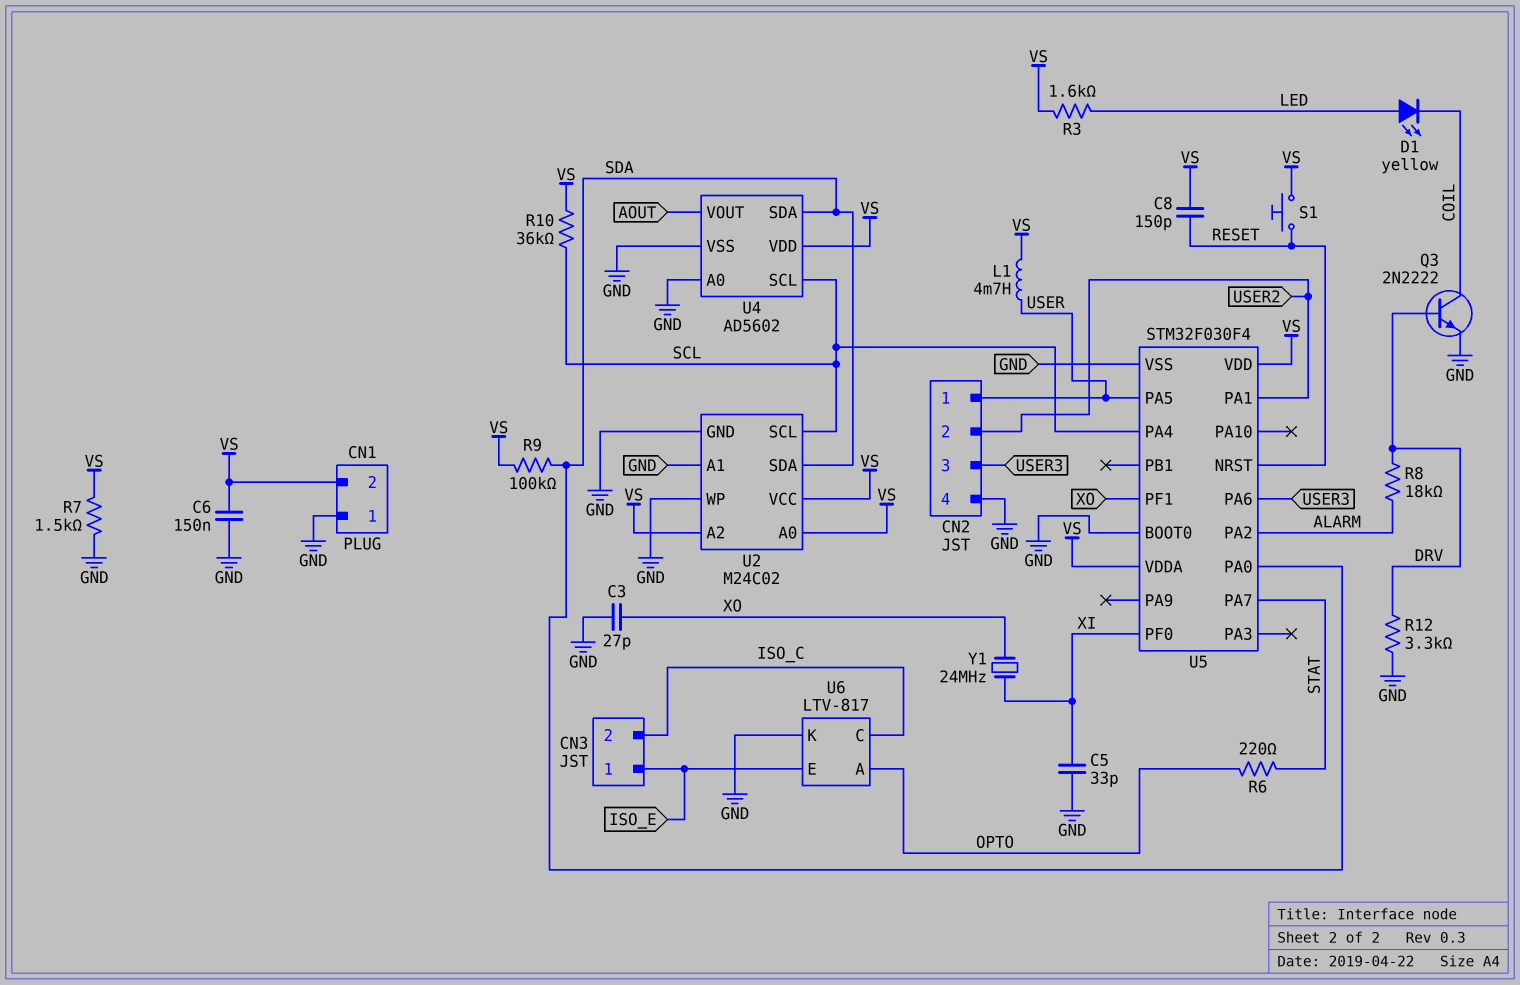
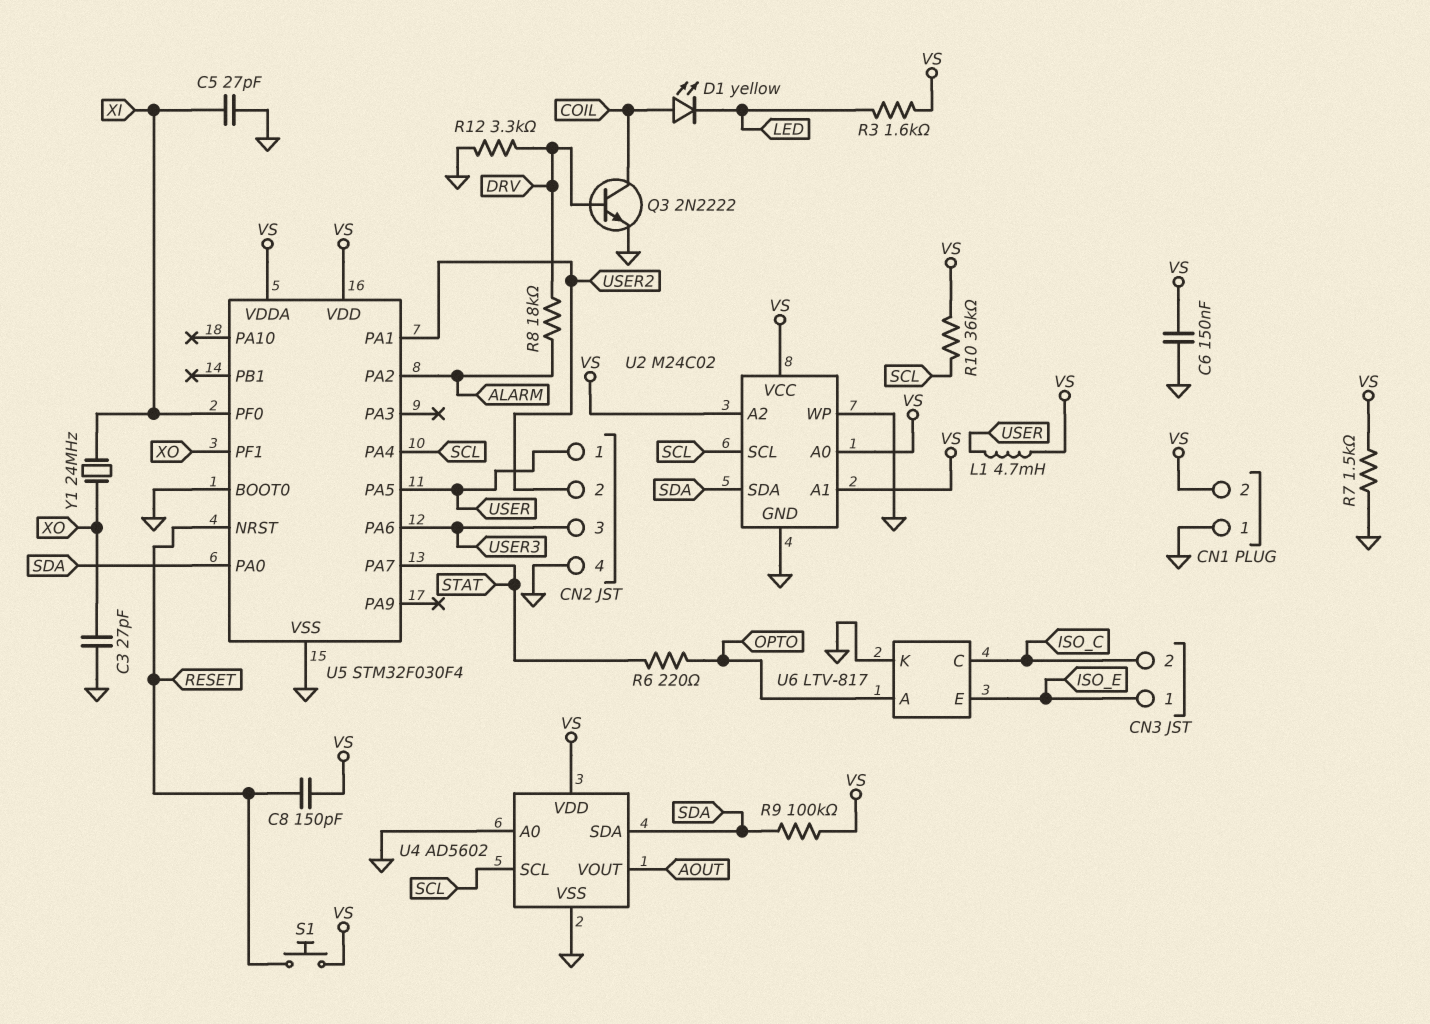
C5: 33pF (GND, XI) -> 27pF (GND, XI)
D1: LED yellow (A LED, K COIL) -> LED yellow (A COIL, K LED)
U2 pin A1: GND -> VS

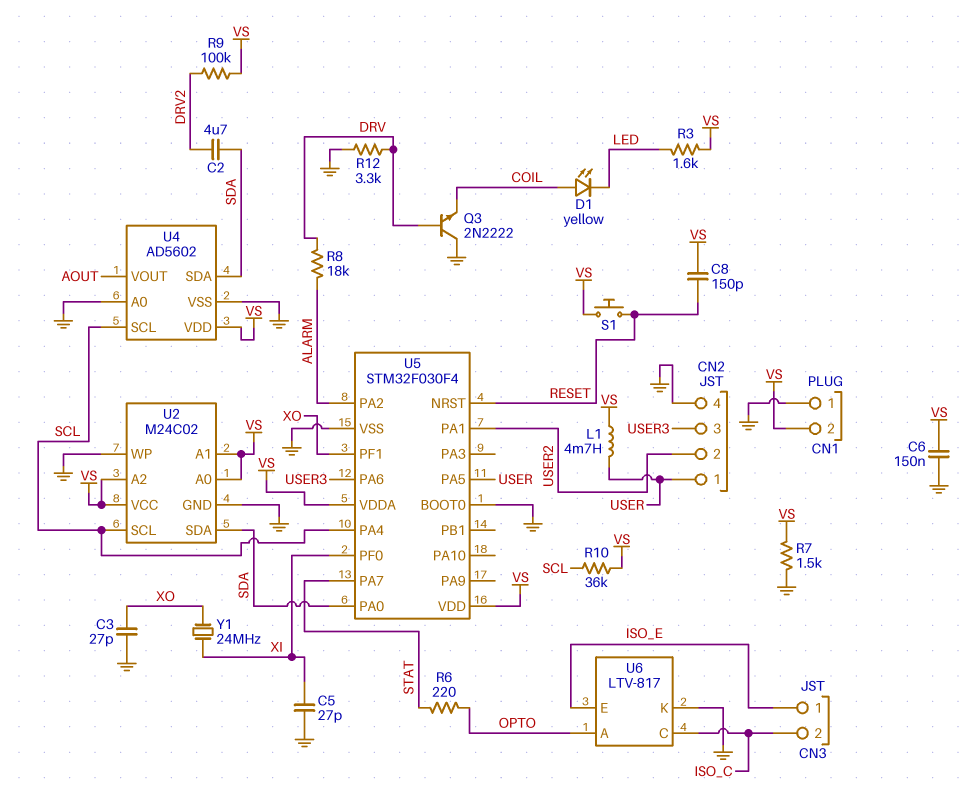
C2: none -> 4.7uF (DRV2, SDA)
Q3: NPN 2N2222 (B DRV, C COIL, E GND) -> NPN 2N2222 (B DRV, C GND, E COIL)
R9: 100k (SDA, VS) -> 100k (DRV2, VS)

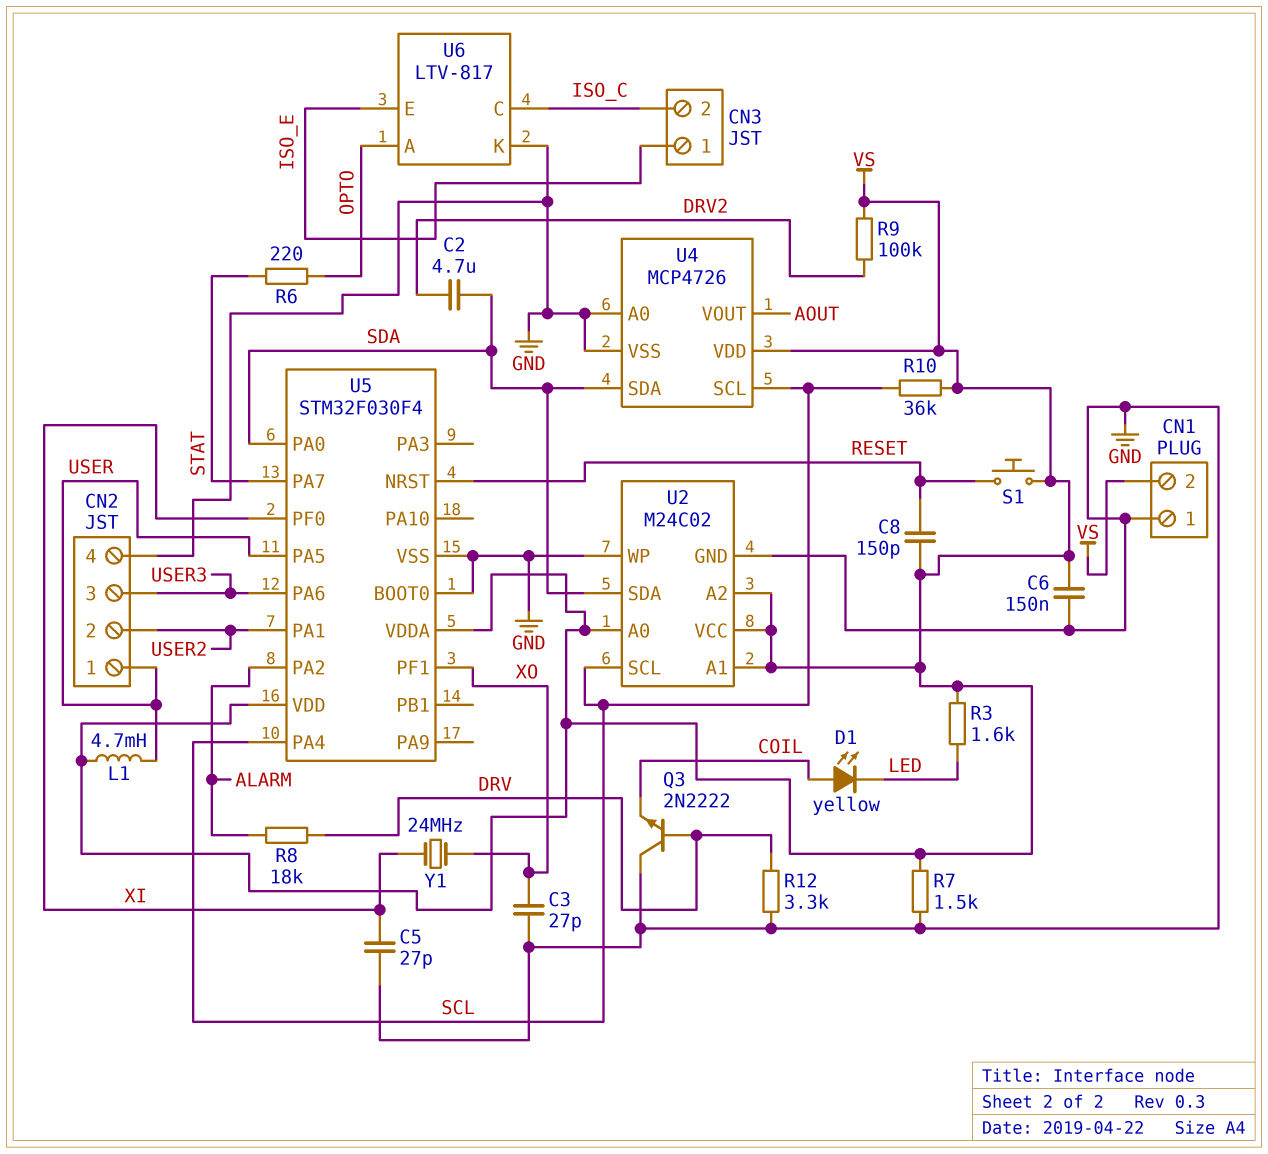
U4: AD5602 -> MCP4726

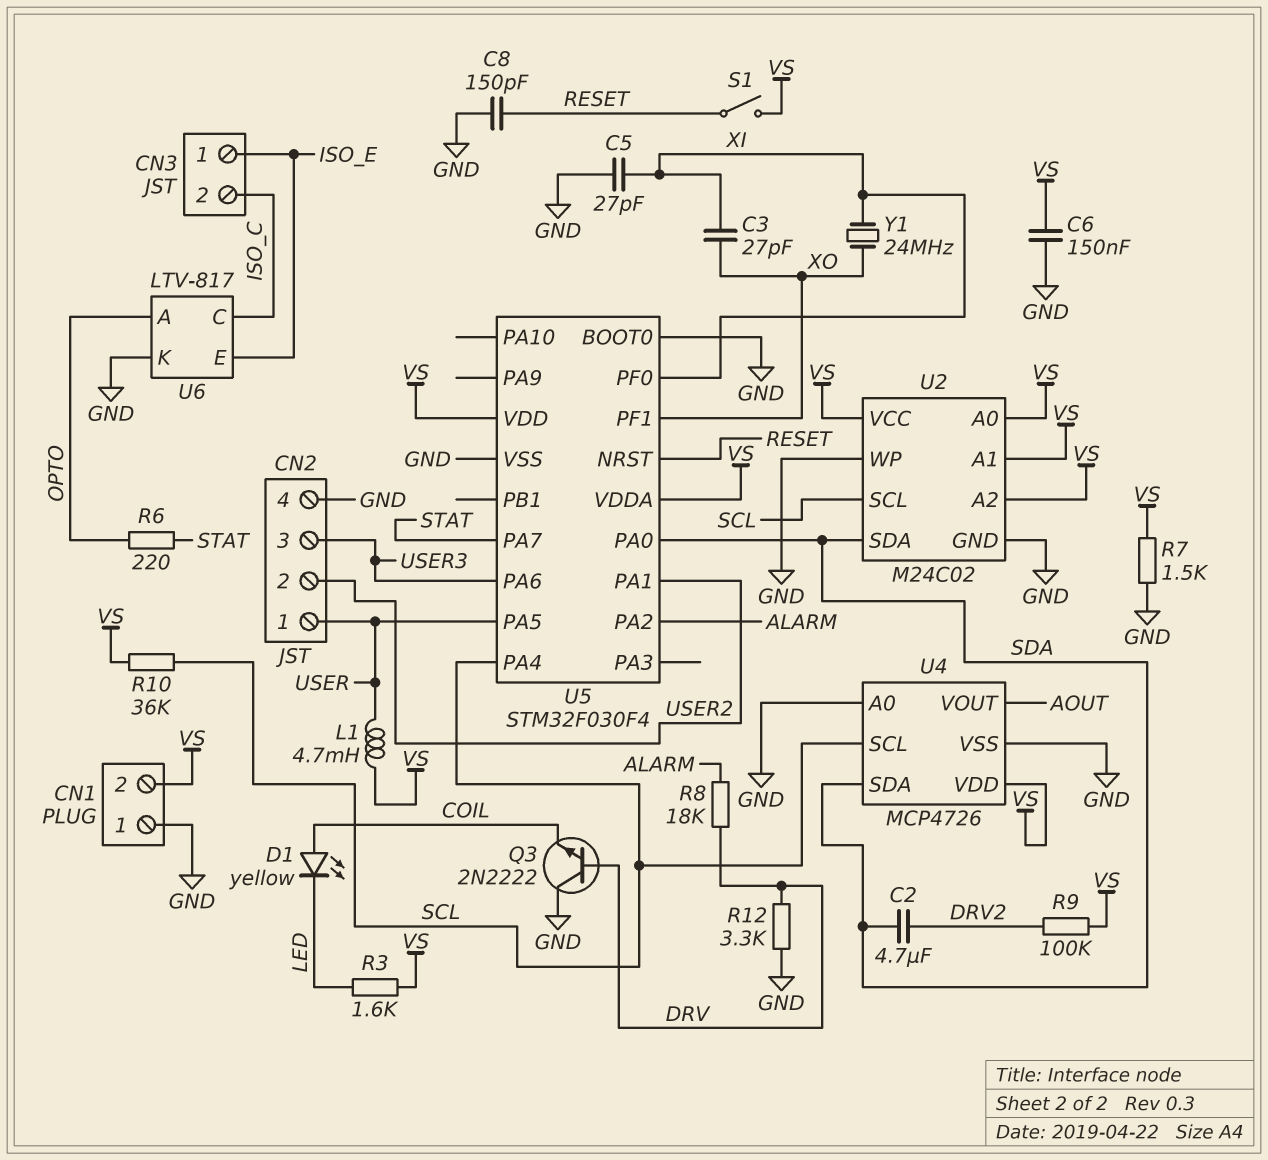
C3: 27pF (GND, XO) -> 27pF (XI, XO)
C8: 150pF (RESET, VS) -> 150pF (GND, RESET)
S1: button (RESET, VS) -> switch (RESET, VS)

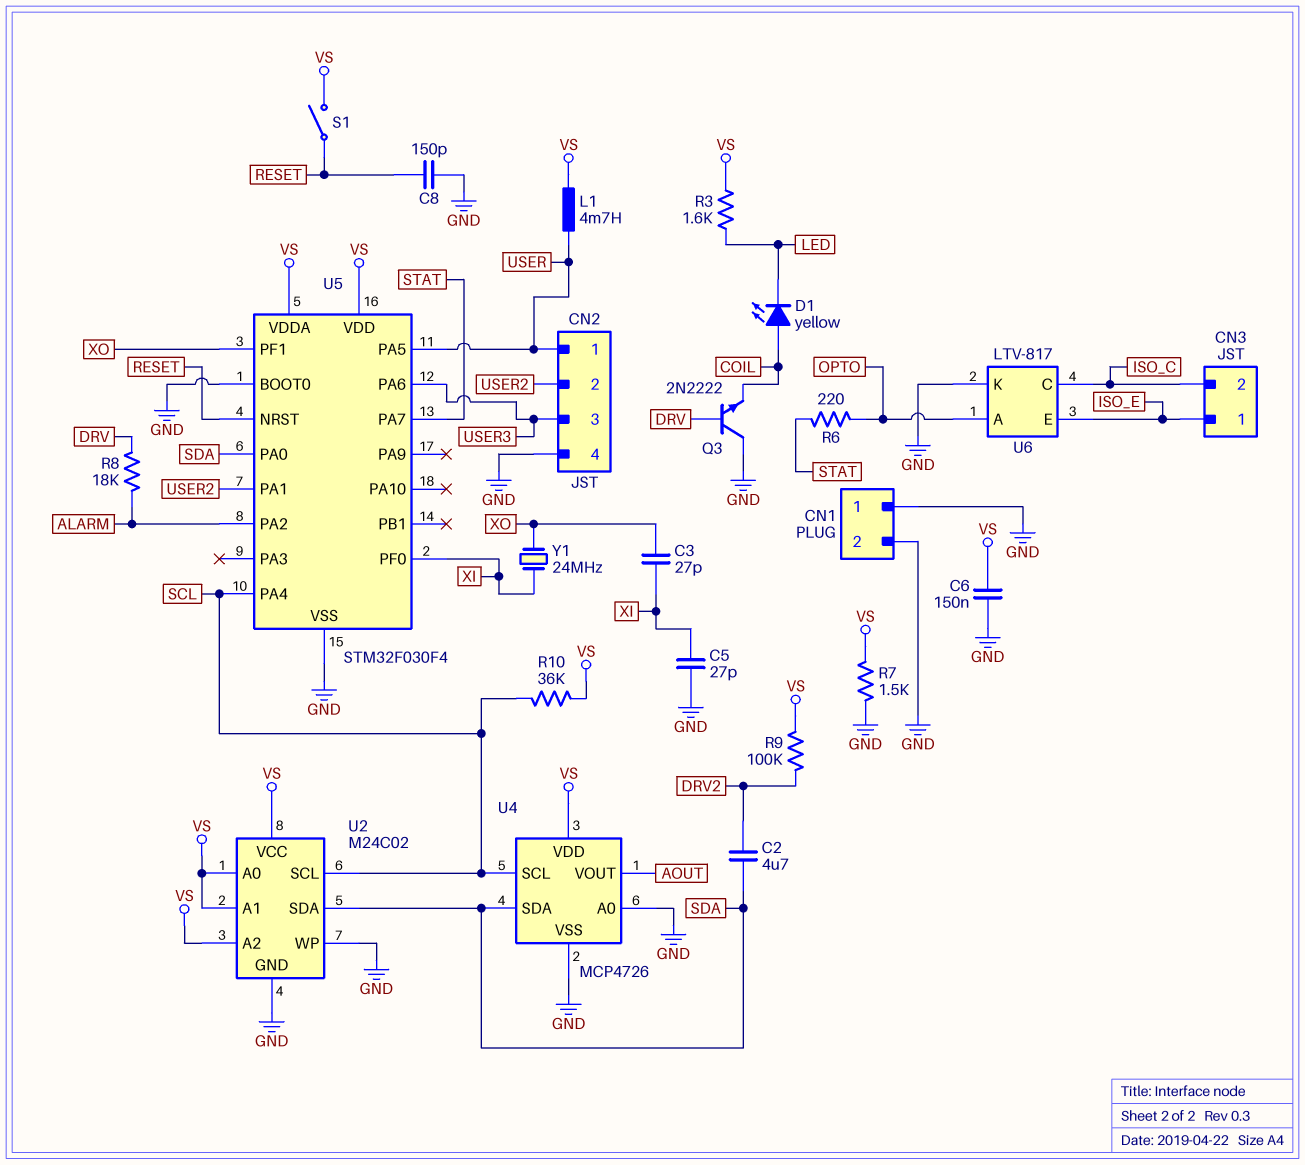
CN1 pin 2: VS -> GND
R12: 3.3k (DRV, GND) -> none

